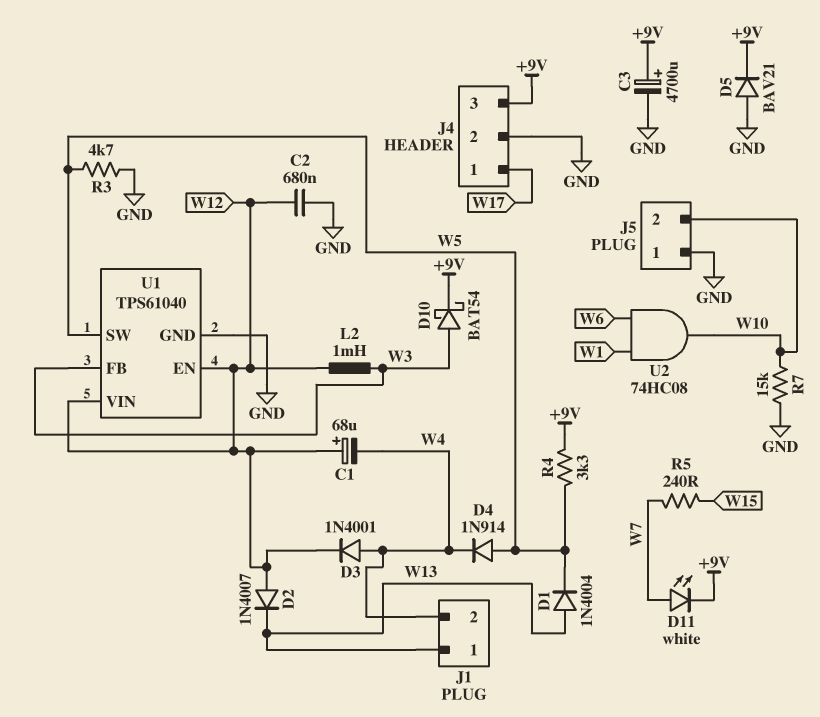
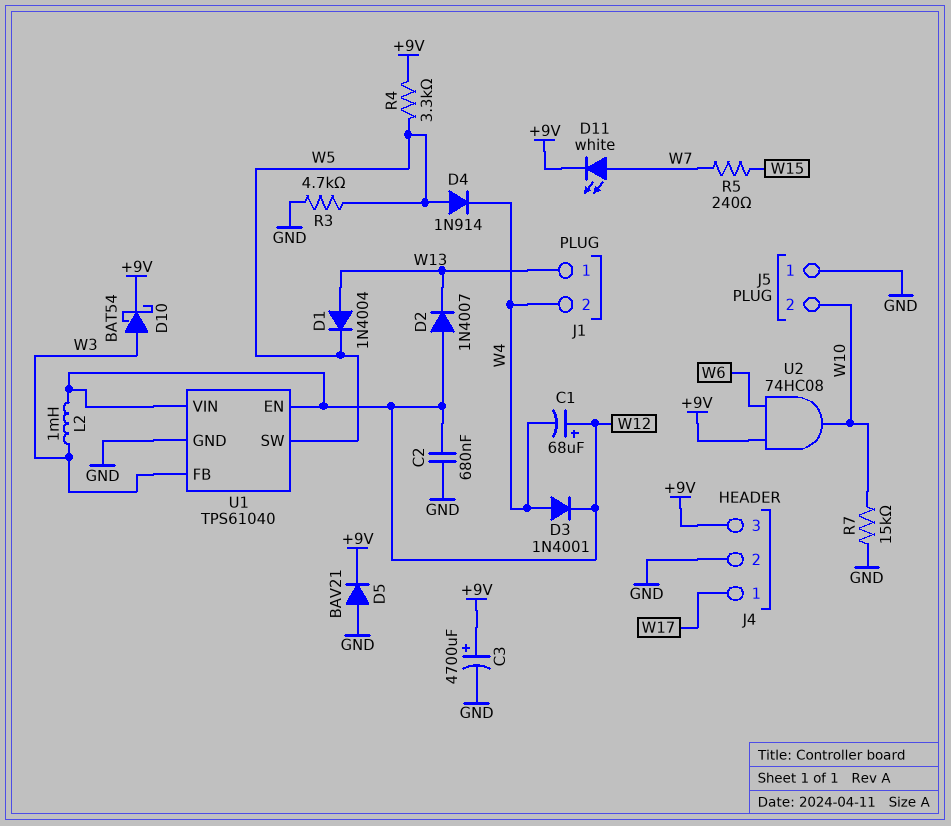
U2: AND 74HC08 (in W1, in W6, out W10) -> AND 74HC08 (in +9V, in W6, out W10)

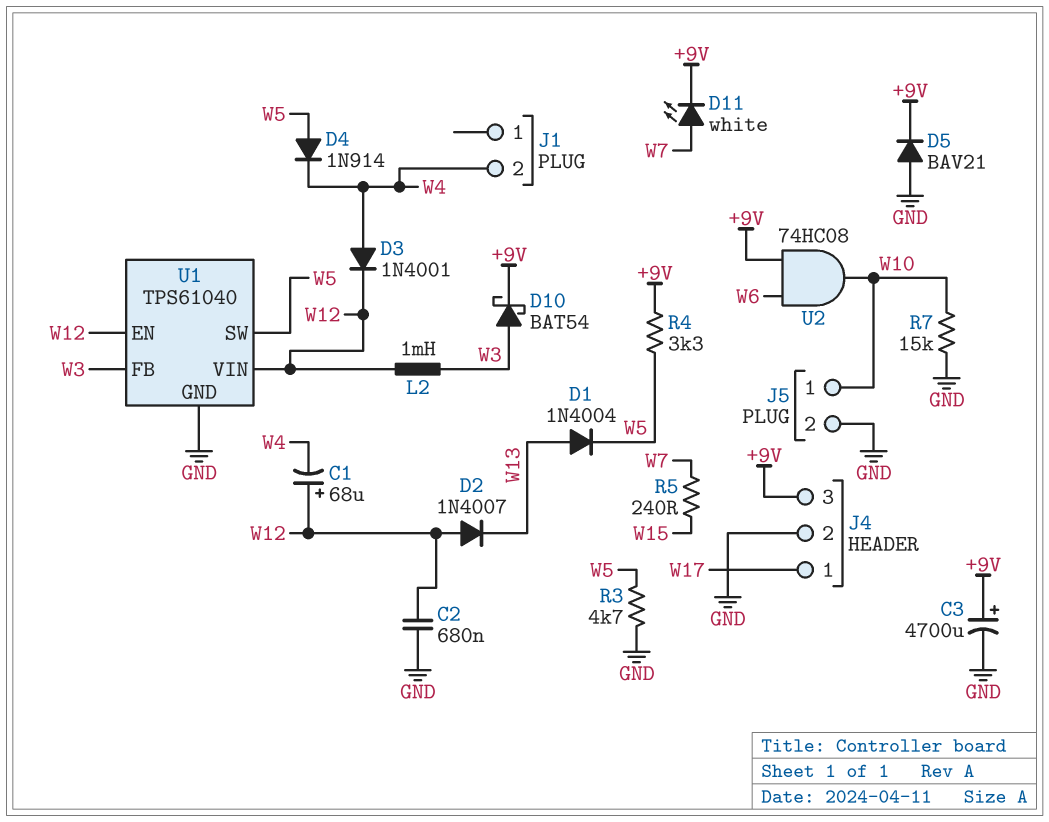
J1 pin 1: W13 -> none
J5 pin 1: GND -> W10
J5 pin 2: W10 -> GND

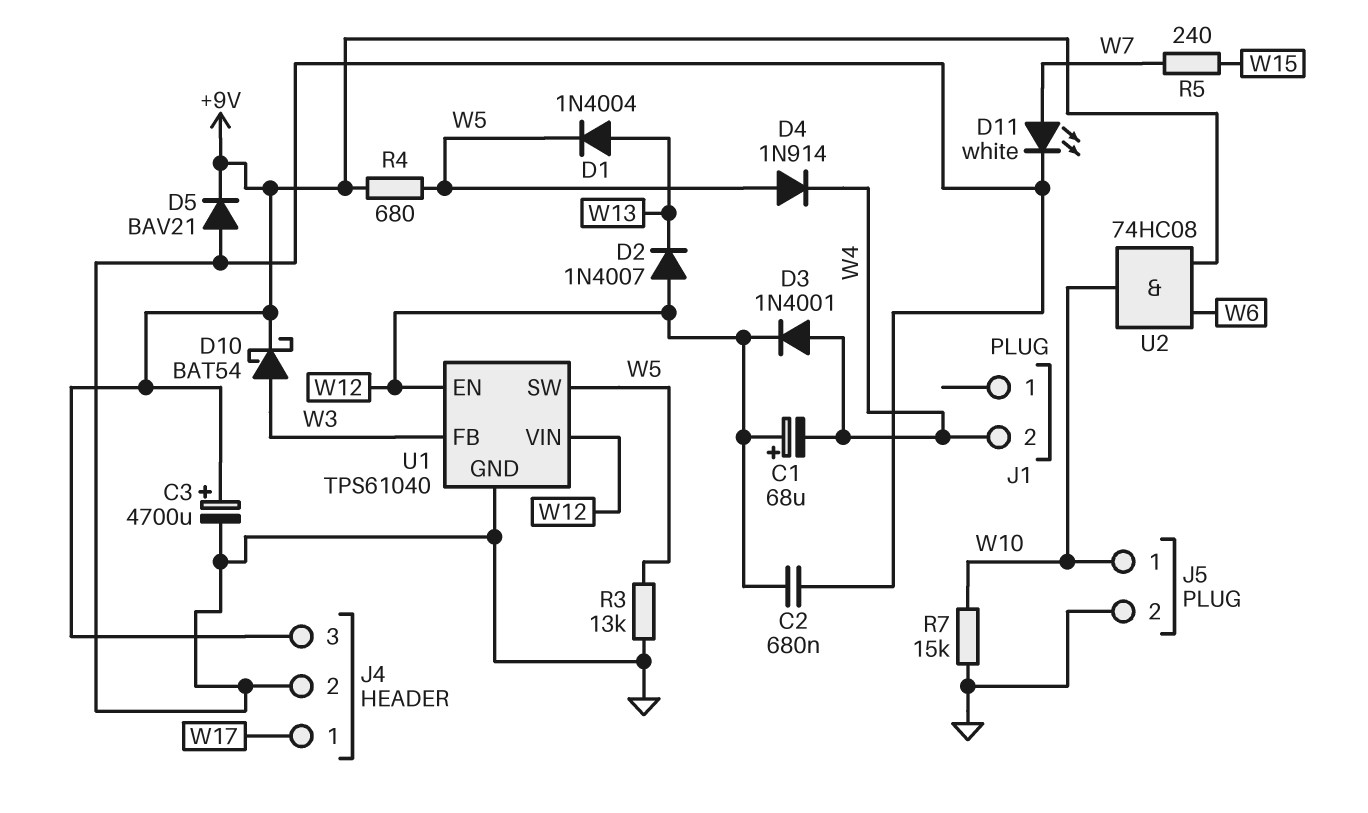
D11: LED white (A W7, K +9V) -> LED white (A W7, K GND)
L2: 1mH (W3, W12) -> none
R3: 4.7k (GND, W5) -> 13k (GND, W5)
R4: 3.3k (+9V, W5) -> 680 (+9V, W5)

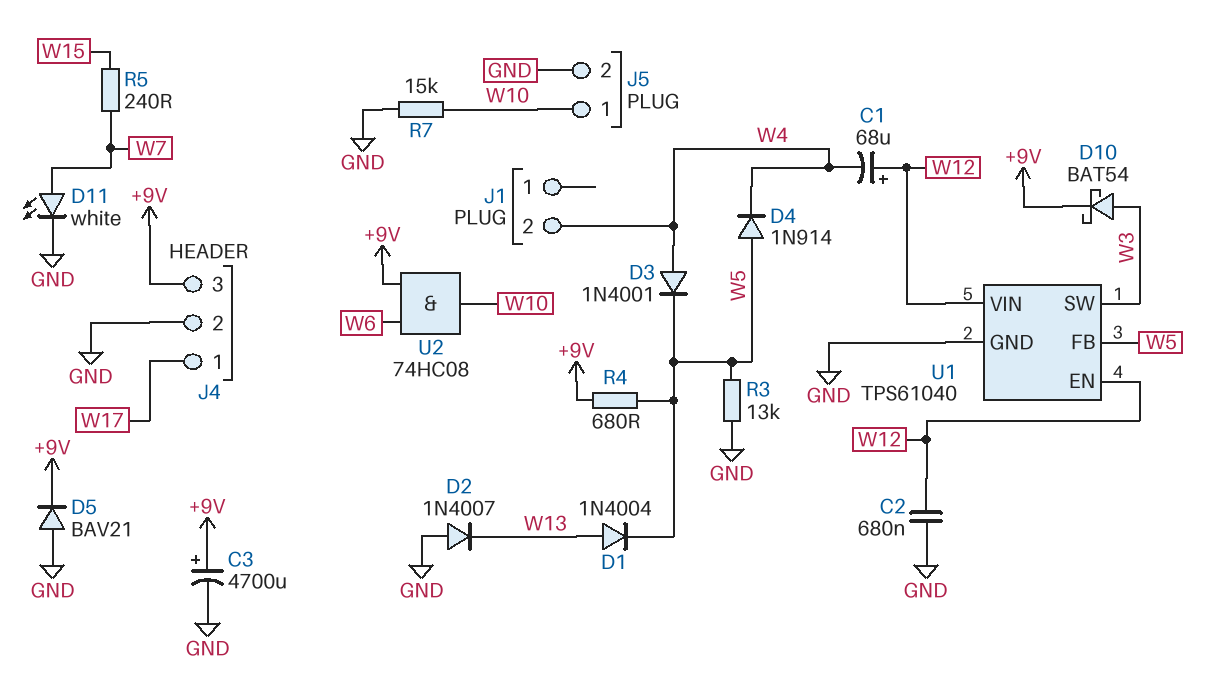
D2: diode 1N4007 (A W12, K W13) -> diode 1N4007 (A GND, K W13)
D3: diode 1N4001 (A W4, K W12) -> diode 1N4001 (A W4, K W5)
U1 pin FB: W3 -> W5
U1 pin SW: W5 -> W3

